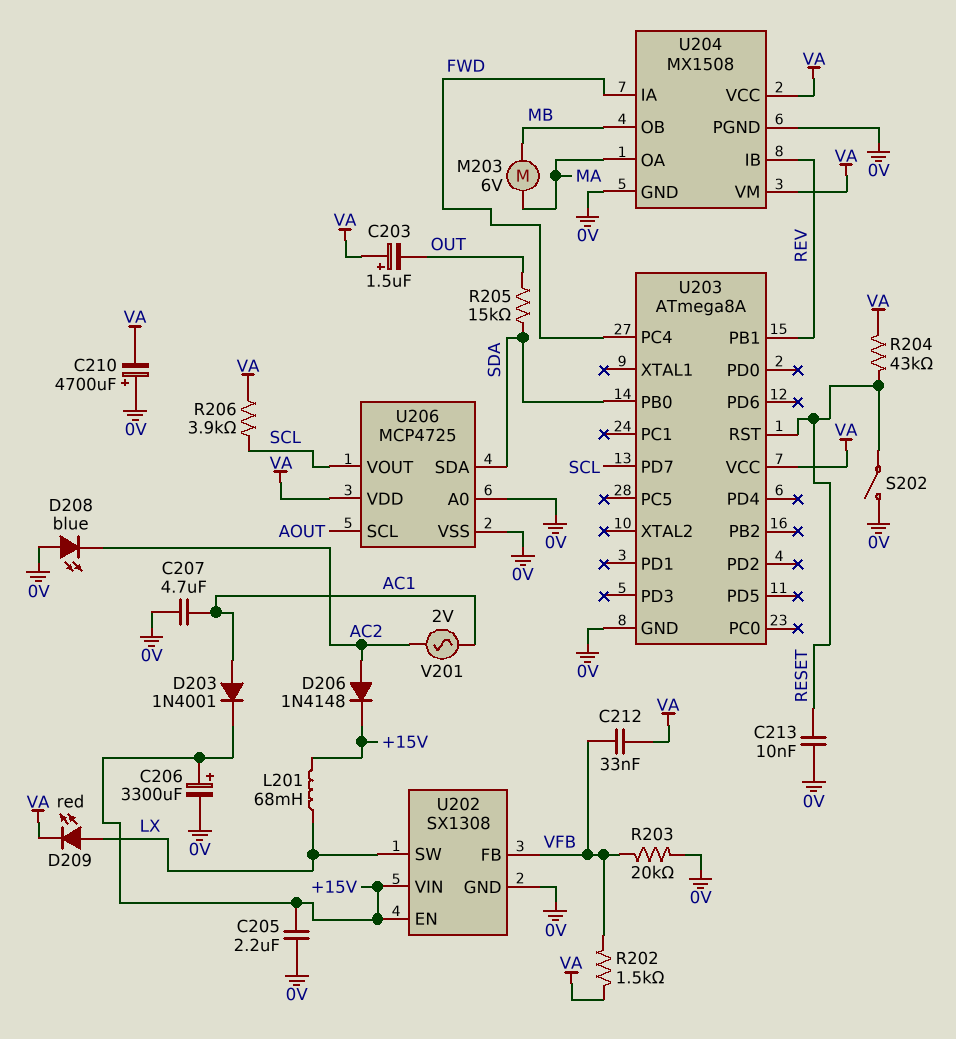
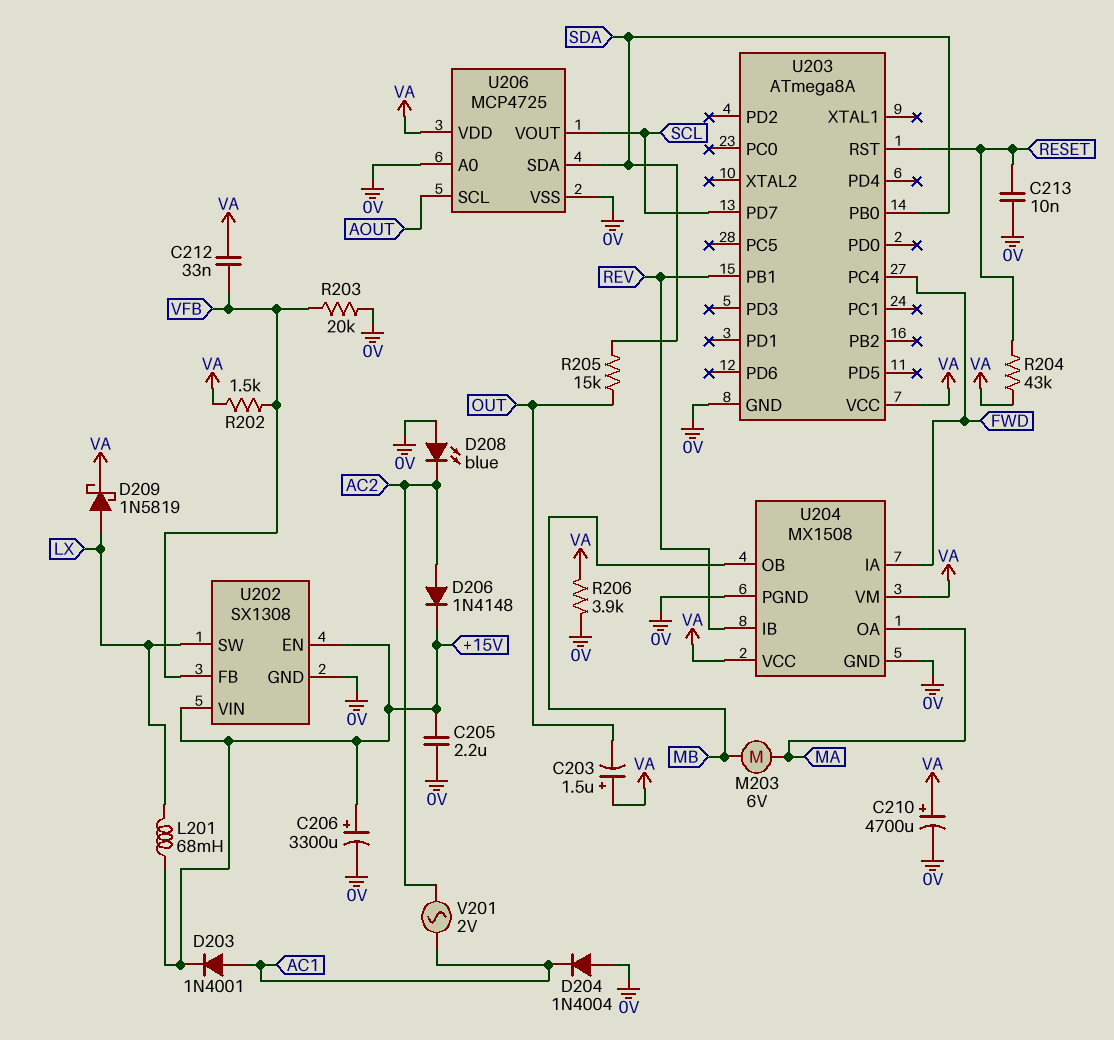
C207: 4.7uF (0V, AC1) -> none
C210: 4700uF (plus 0V, minus VA) -> 4700uF (plus VA, minus 0V)
D204: none -> diode 1N4004 (A 0V, K AC1)
D209: LED red (A LX, K VA) -> schottky 1N5819 (A LX, K VA)
R206: 3.9k (SCL, VA) -> 3.9k (0V, VA)
S202: switch (0V, RESET) -> none

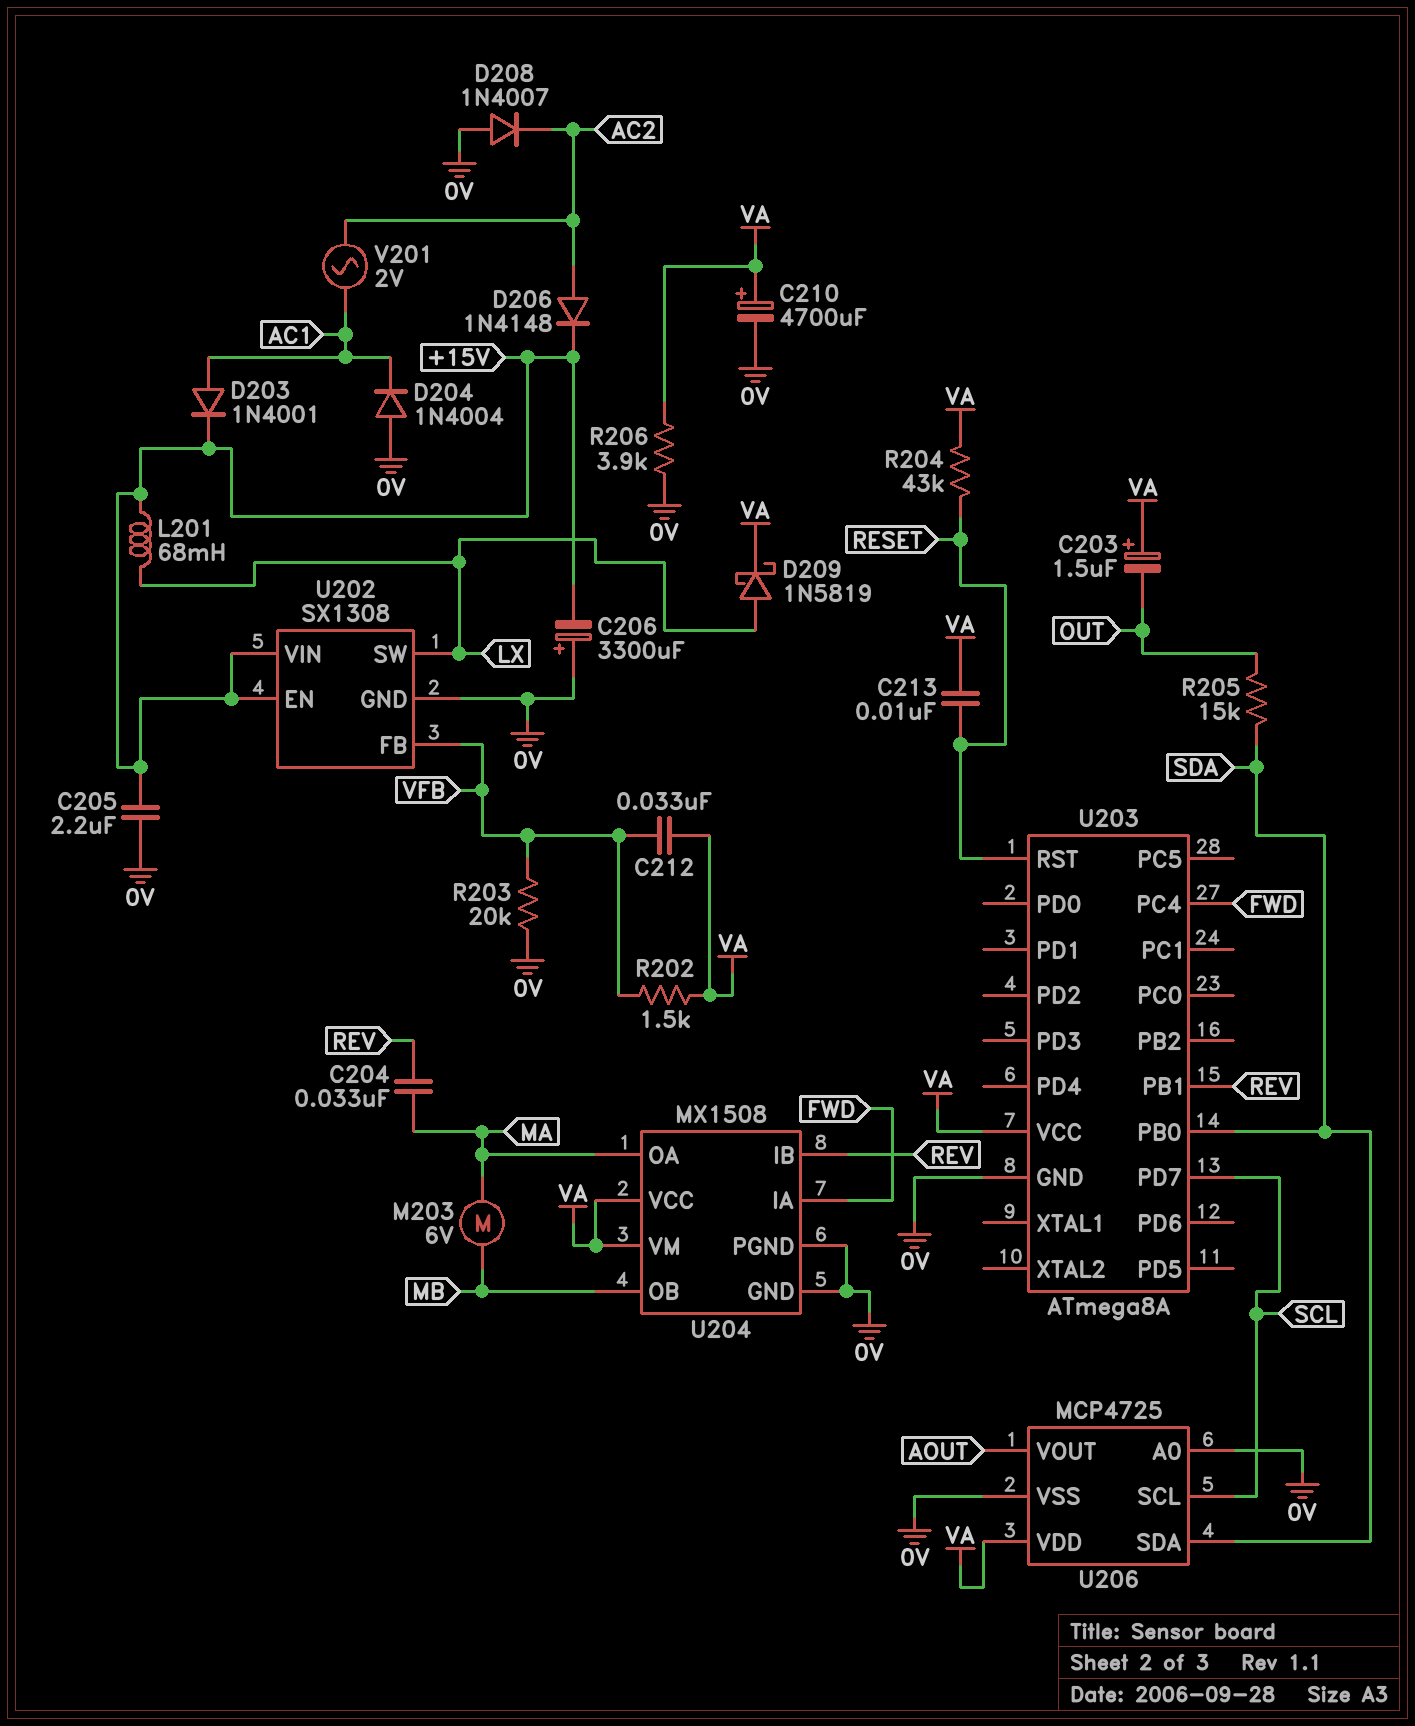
C204: none -> 33nF (MA, REV)
C206: 3300uF (plus +15V, minus 0V) -> 3300uF (plus 0V, minus +15V)
C213: 10nF (0V, RESET) -> 10nF (RESET, VA)
D208: LED blue (A 0V, K AC2) -> diode 1N4007 (A 0V, K AC2)
U206 pin SCL: AOUT -> SCL
U206 pin VOUT: SCL -> AOUT

